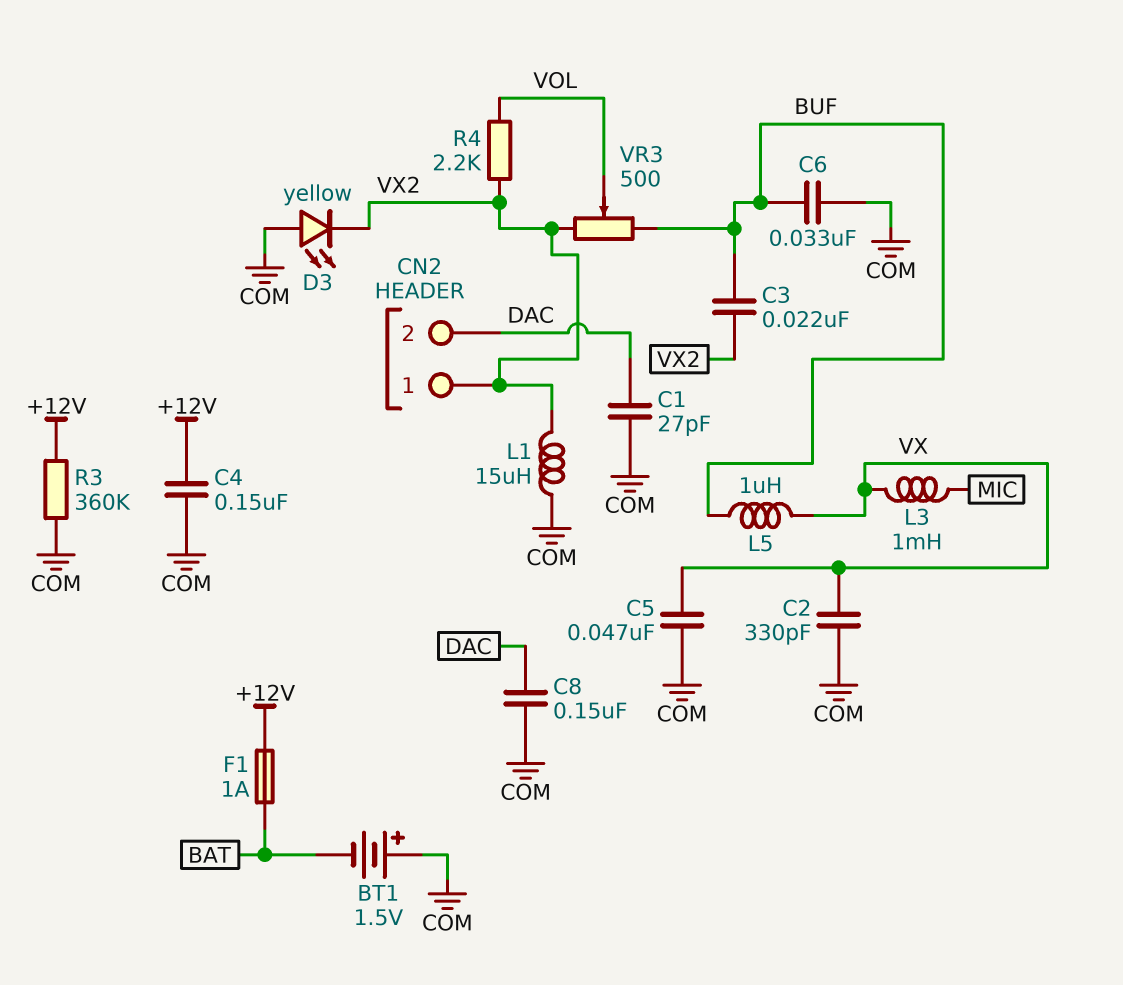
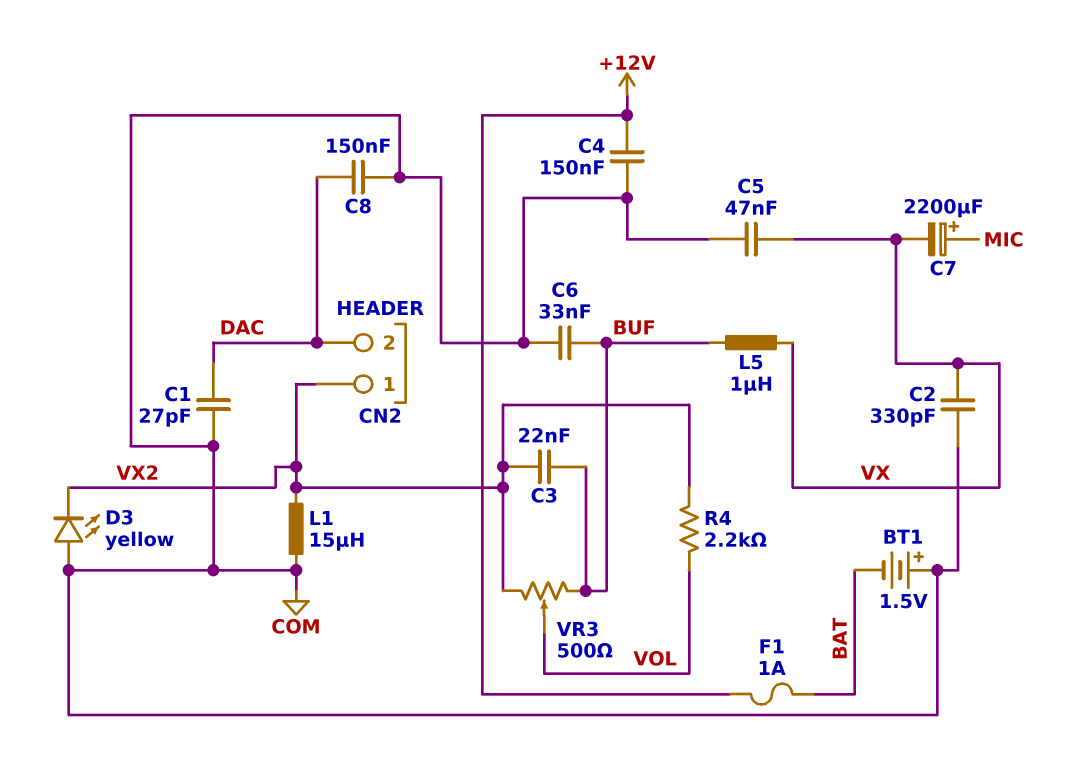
C7: none -> 2200uF (plus MIC, minus VX)
L3: 1mH (MIC, VX) -> none
R3: 360k (+12V, COM) -> none

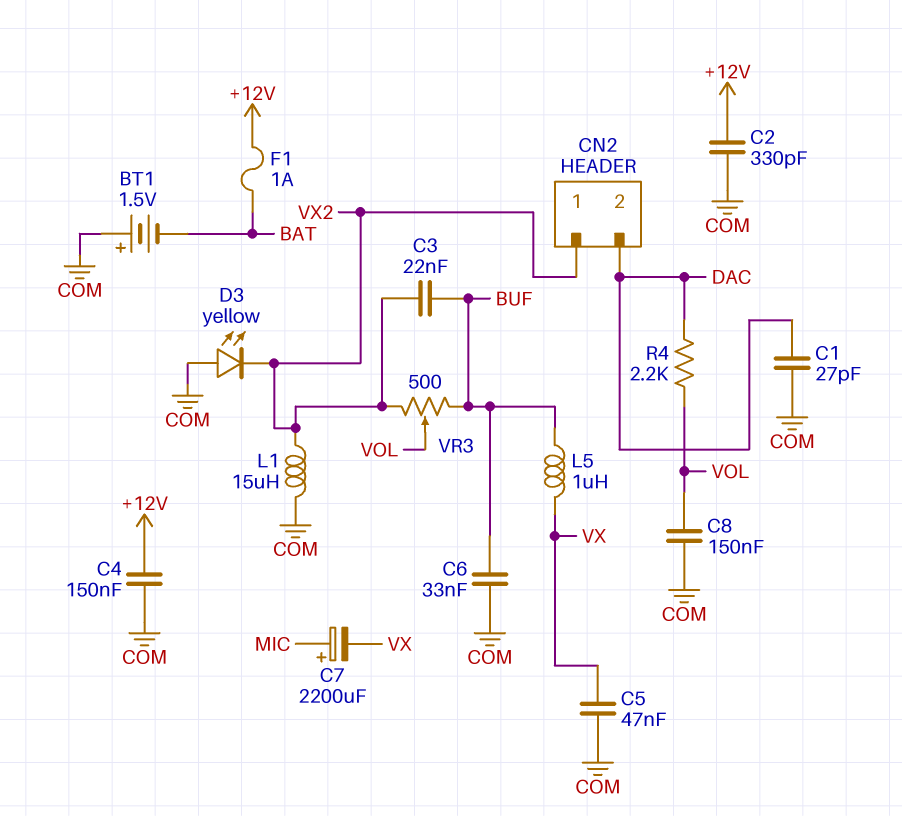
C2: 330pF (COM, VX) -> 330pF (+12V, COM)
C8: 150nF (COM, DAC) -> 150nF (COM, VOL)
R4: 2.2k (VOL, VX2) -> 2.2k (DAC, VOL)

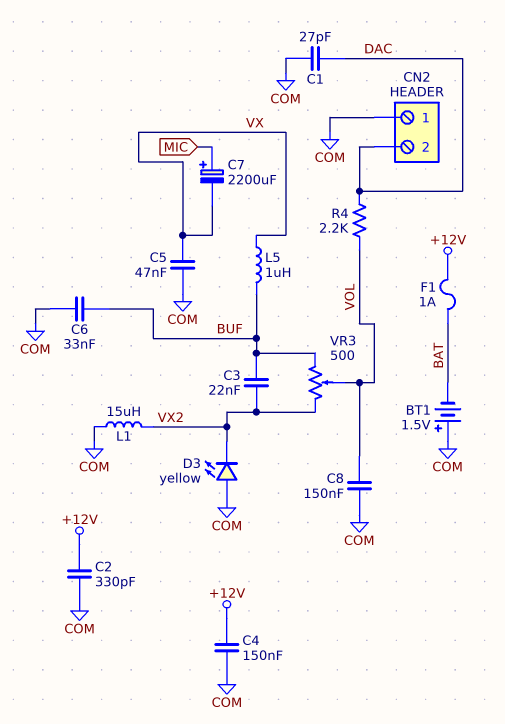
CN2 pin 1: VX2 -> COM

